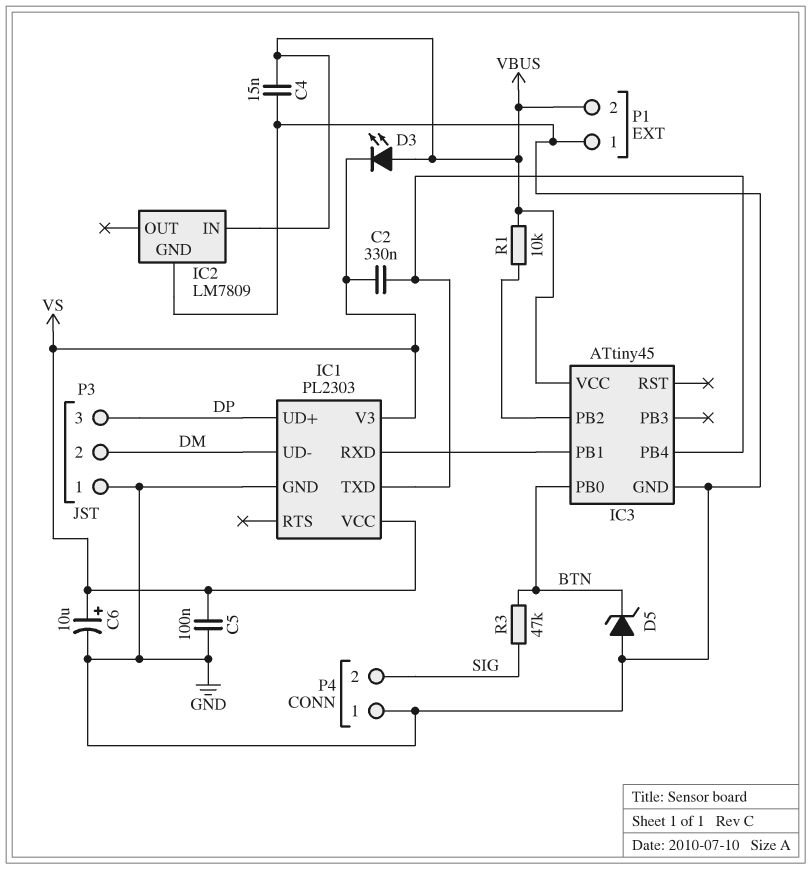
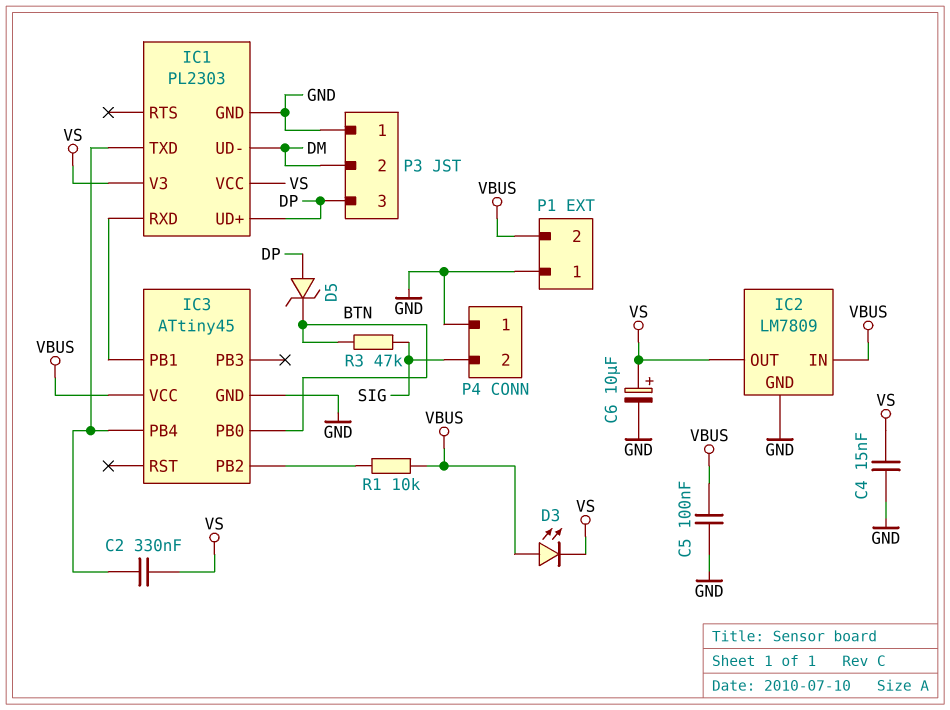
C4: 15nF (GND, VBUS) -> 15nF (GND, VS)
C5: 100nF (GND, VS) -> 100nF (GND, VBUS)
D5: zener (A GND, K BTN) -> zener (A DP, K BTN)
IC2 pin OUT: none -> VS

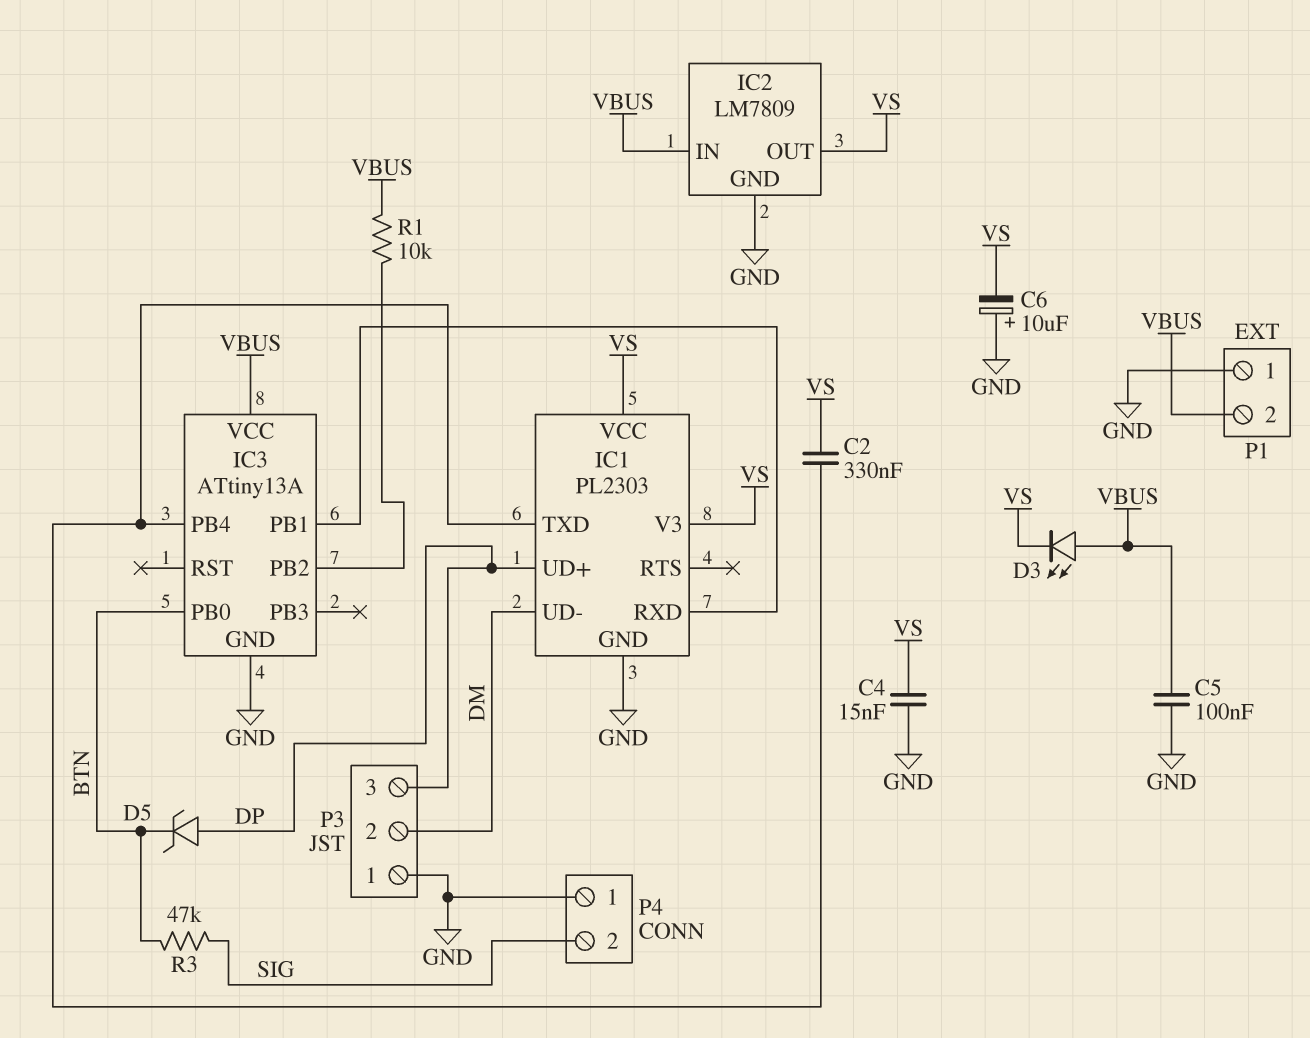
C6: 10uF (plus VS, minus GND) -> 10uF (plus GND, minus VS)
IC3: ATtiny45 -> ATtiny13A

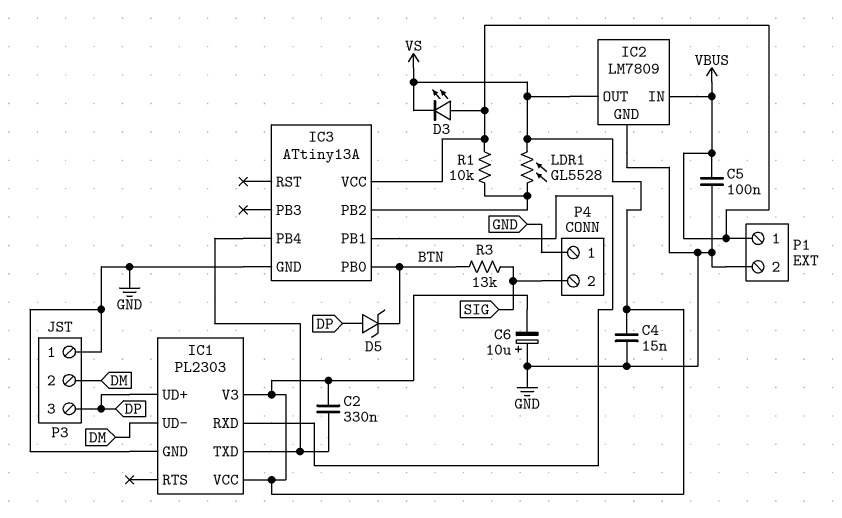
LDR1: none -> GL5528 (IC3/PB2, VS)
P1 pin 1: GND -> VBUS
P1 pin 2: VBUS -> GND
R3: 47k (BTN, SIG) -> 13k (BTN, SIG)

